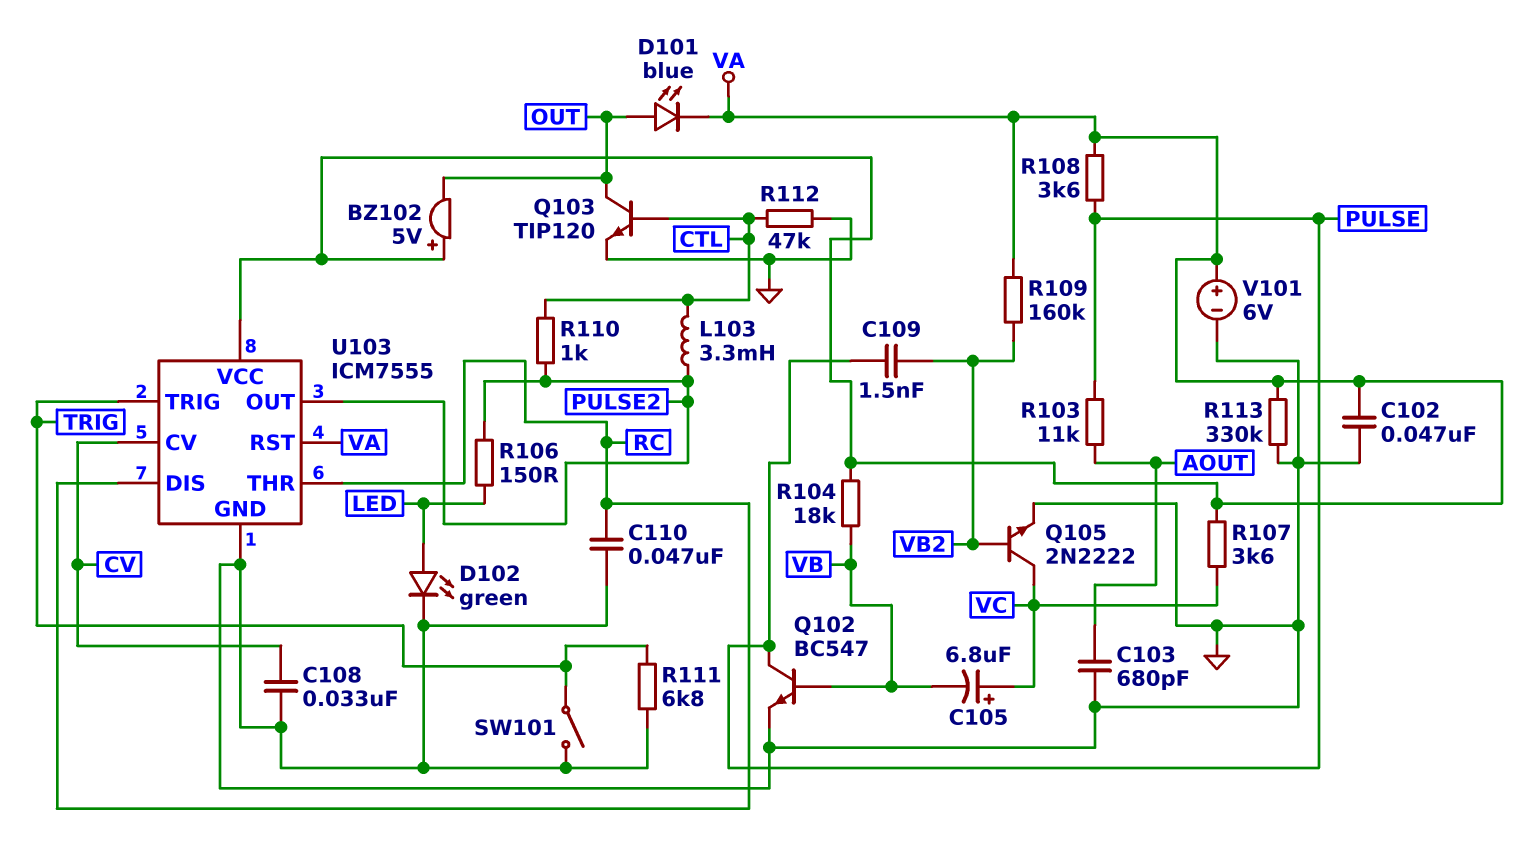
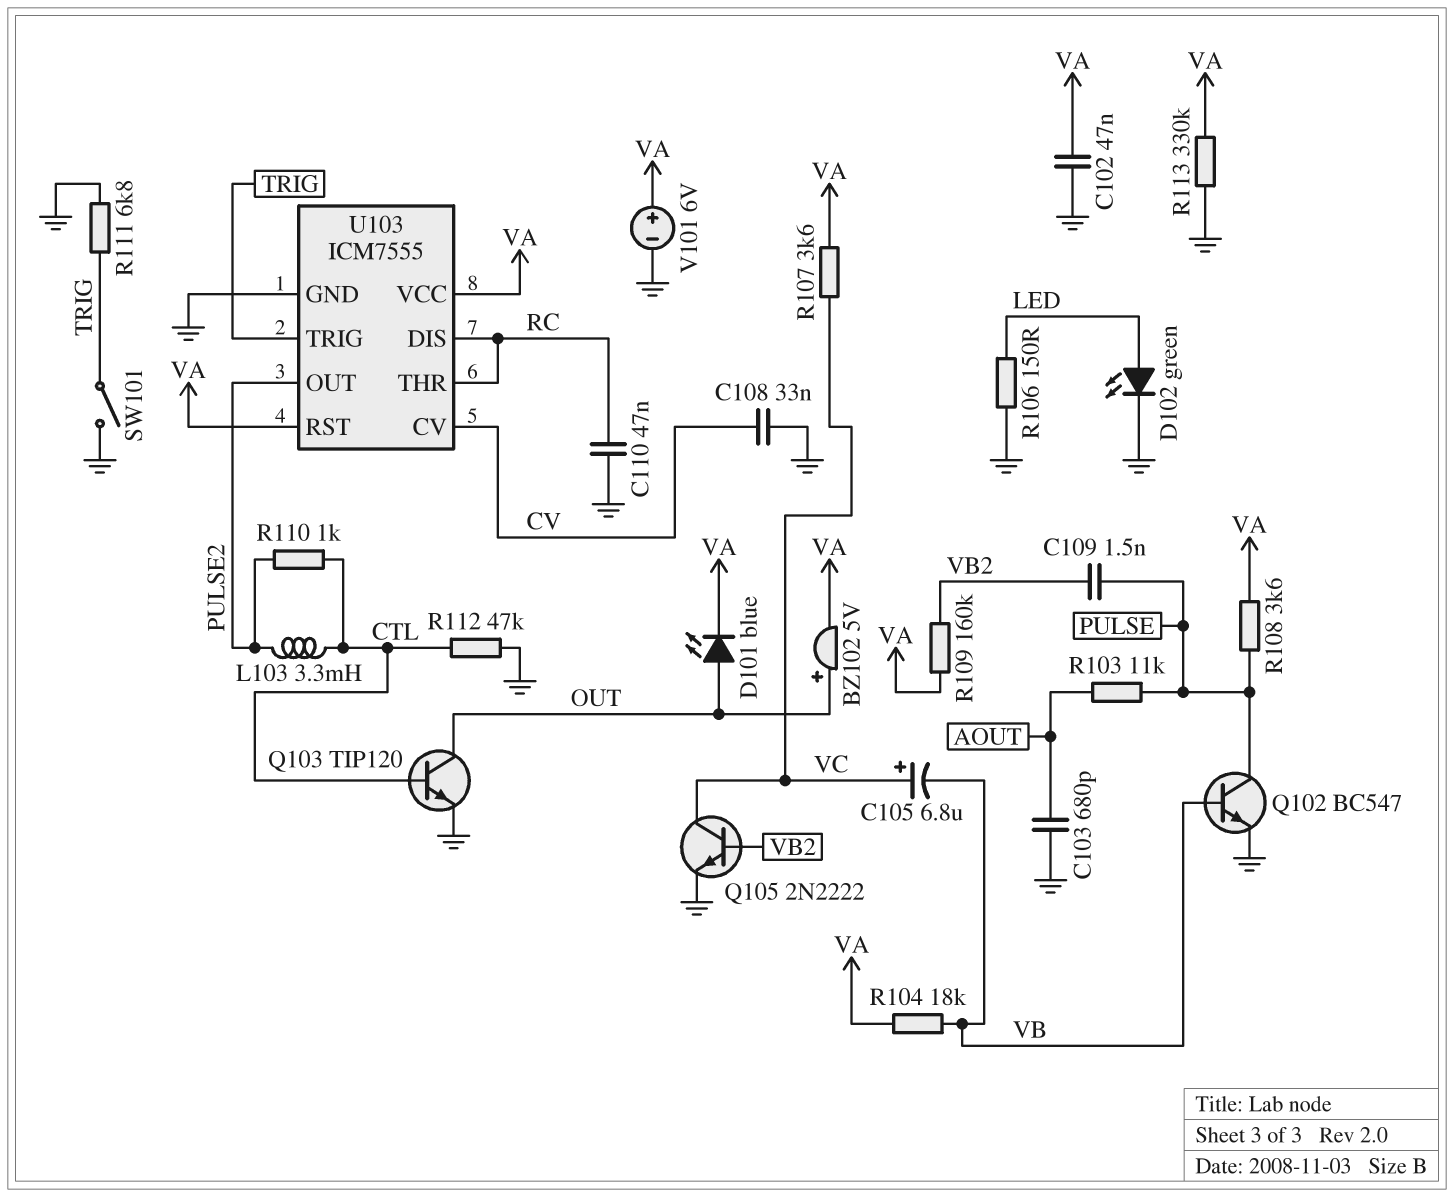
BZ102: buzzer 5V (plus VA, minus OUT) -> buzzer 5V (plus OUT, minus VA)
R106: 150 (LED, PULSE2) -> 150 (GND, LED)

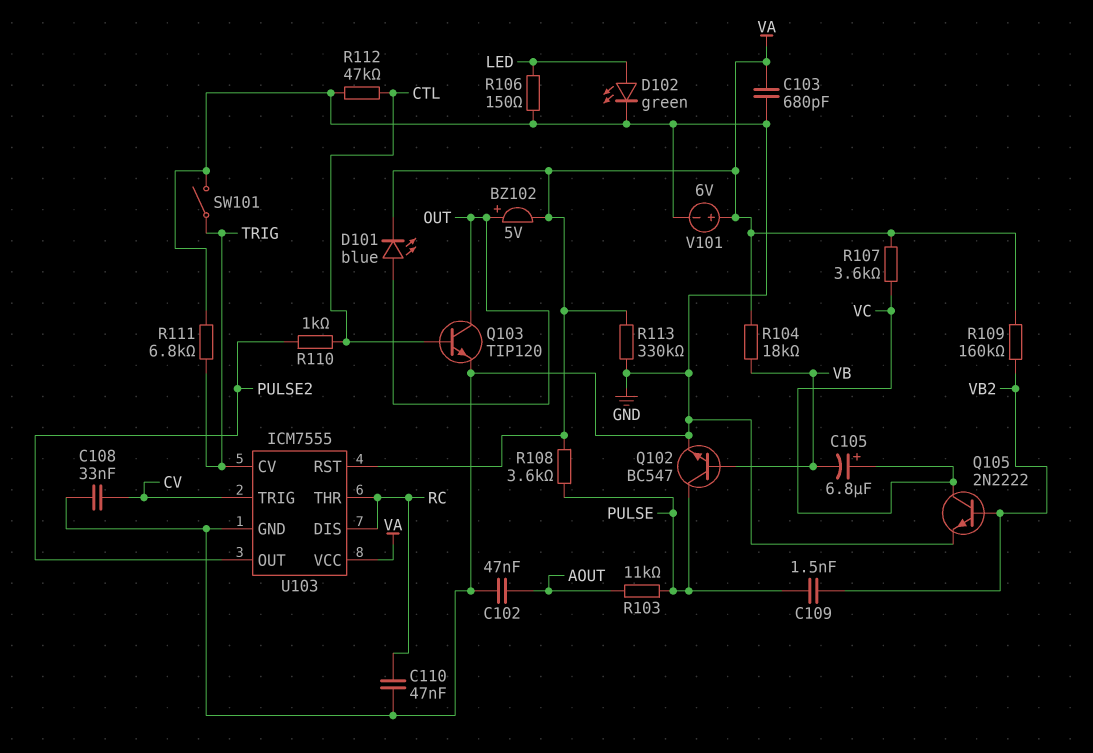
C102: 47nF (GND, VA) -> 47nF (AOUT, GND)
C103: 680pF (AOUT, GND) -> 680pF (GND, VA)
L103: 3.3mH (CTL, PULSE2) -> none
U103 pin CV: CV -> TRIG
U103 pin TRIG: TRIG -> CV

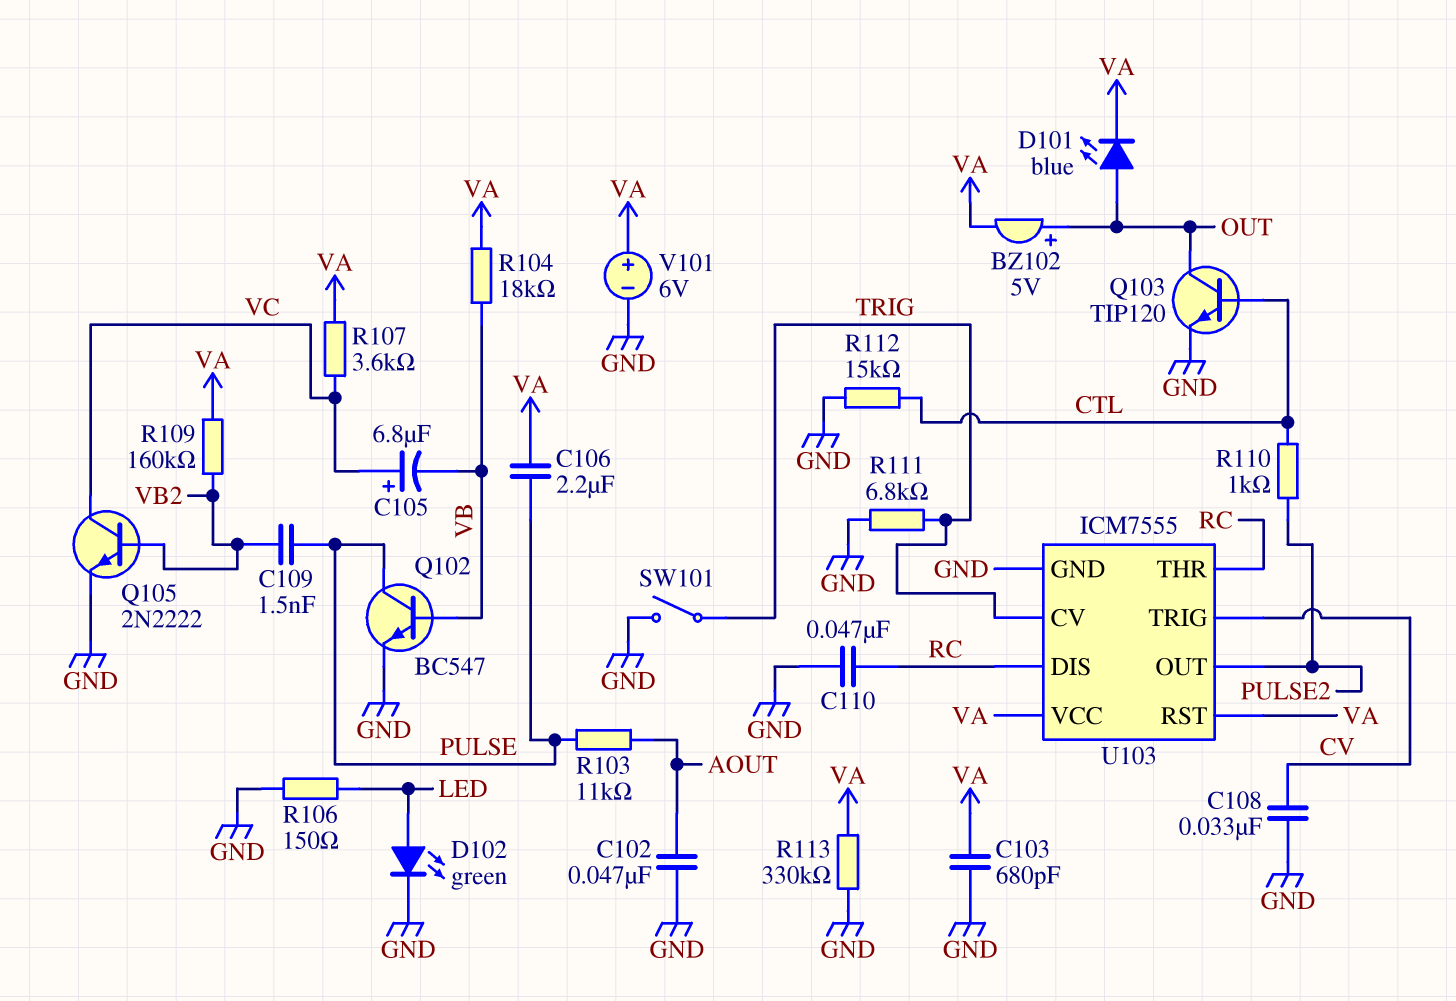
C106: none -> 2.2uF (PULSE, VA)
R108: 3.6k (PULSE, VA) -> none
R112: 47k (CTL, GND) -> 15k (CTL, GND)

